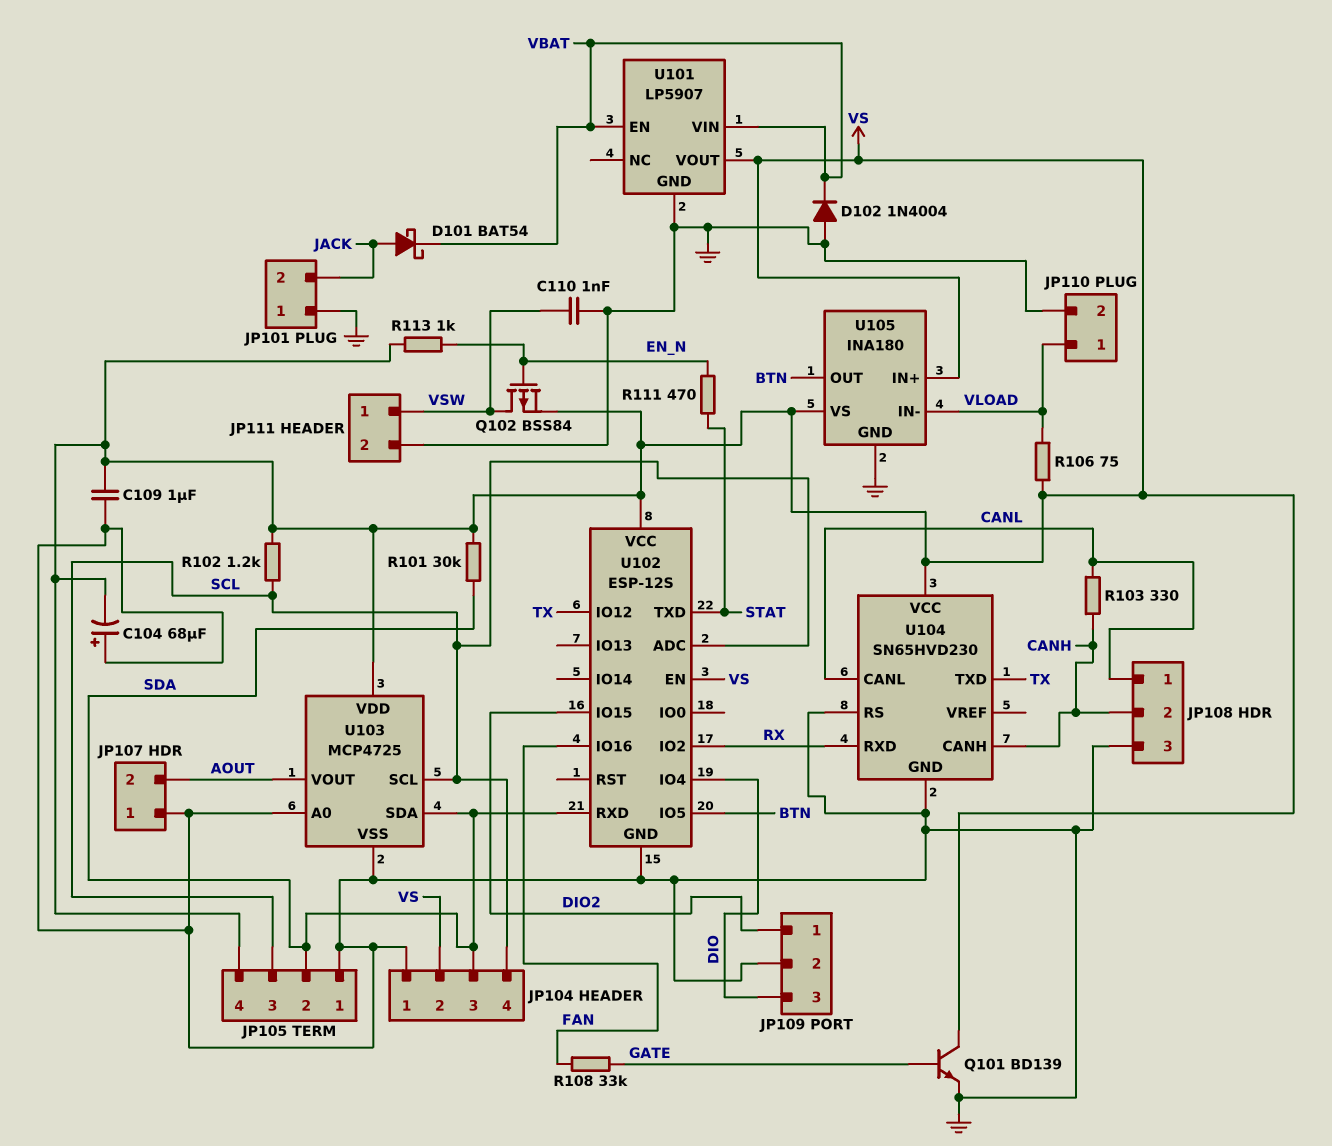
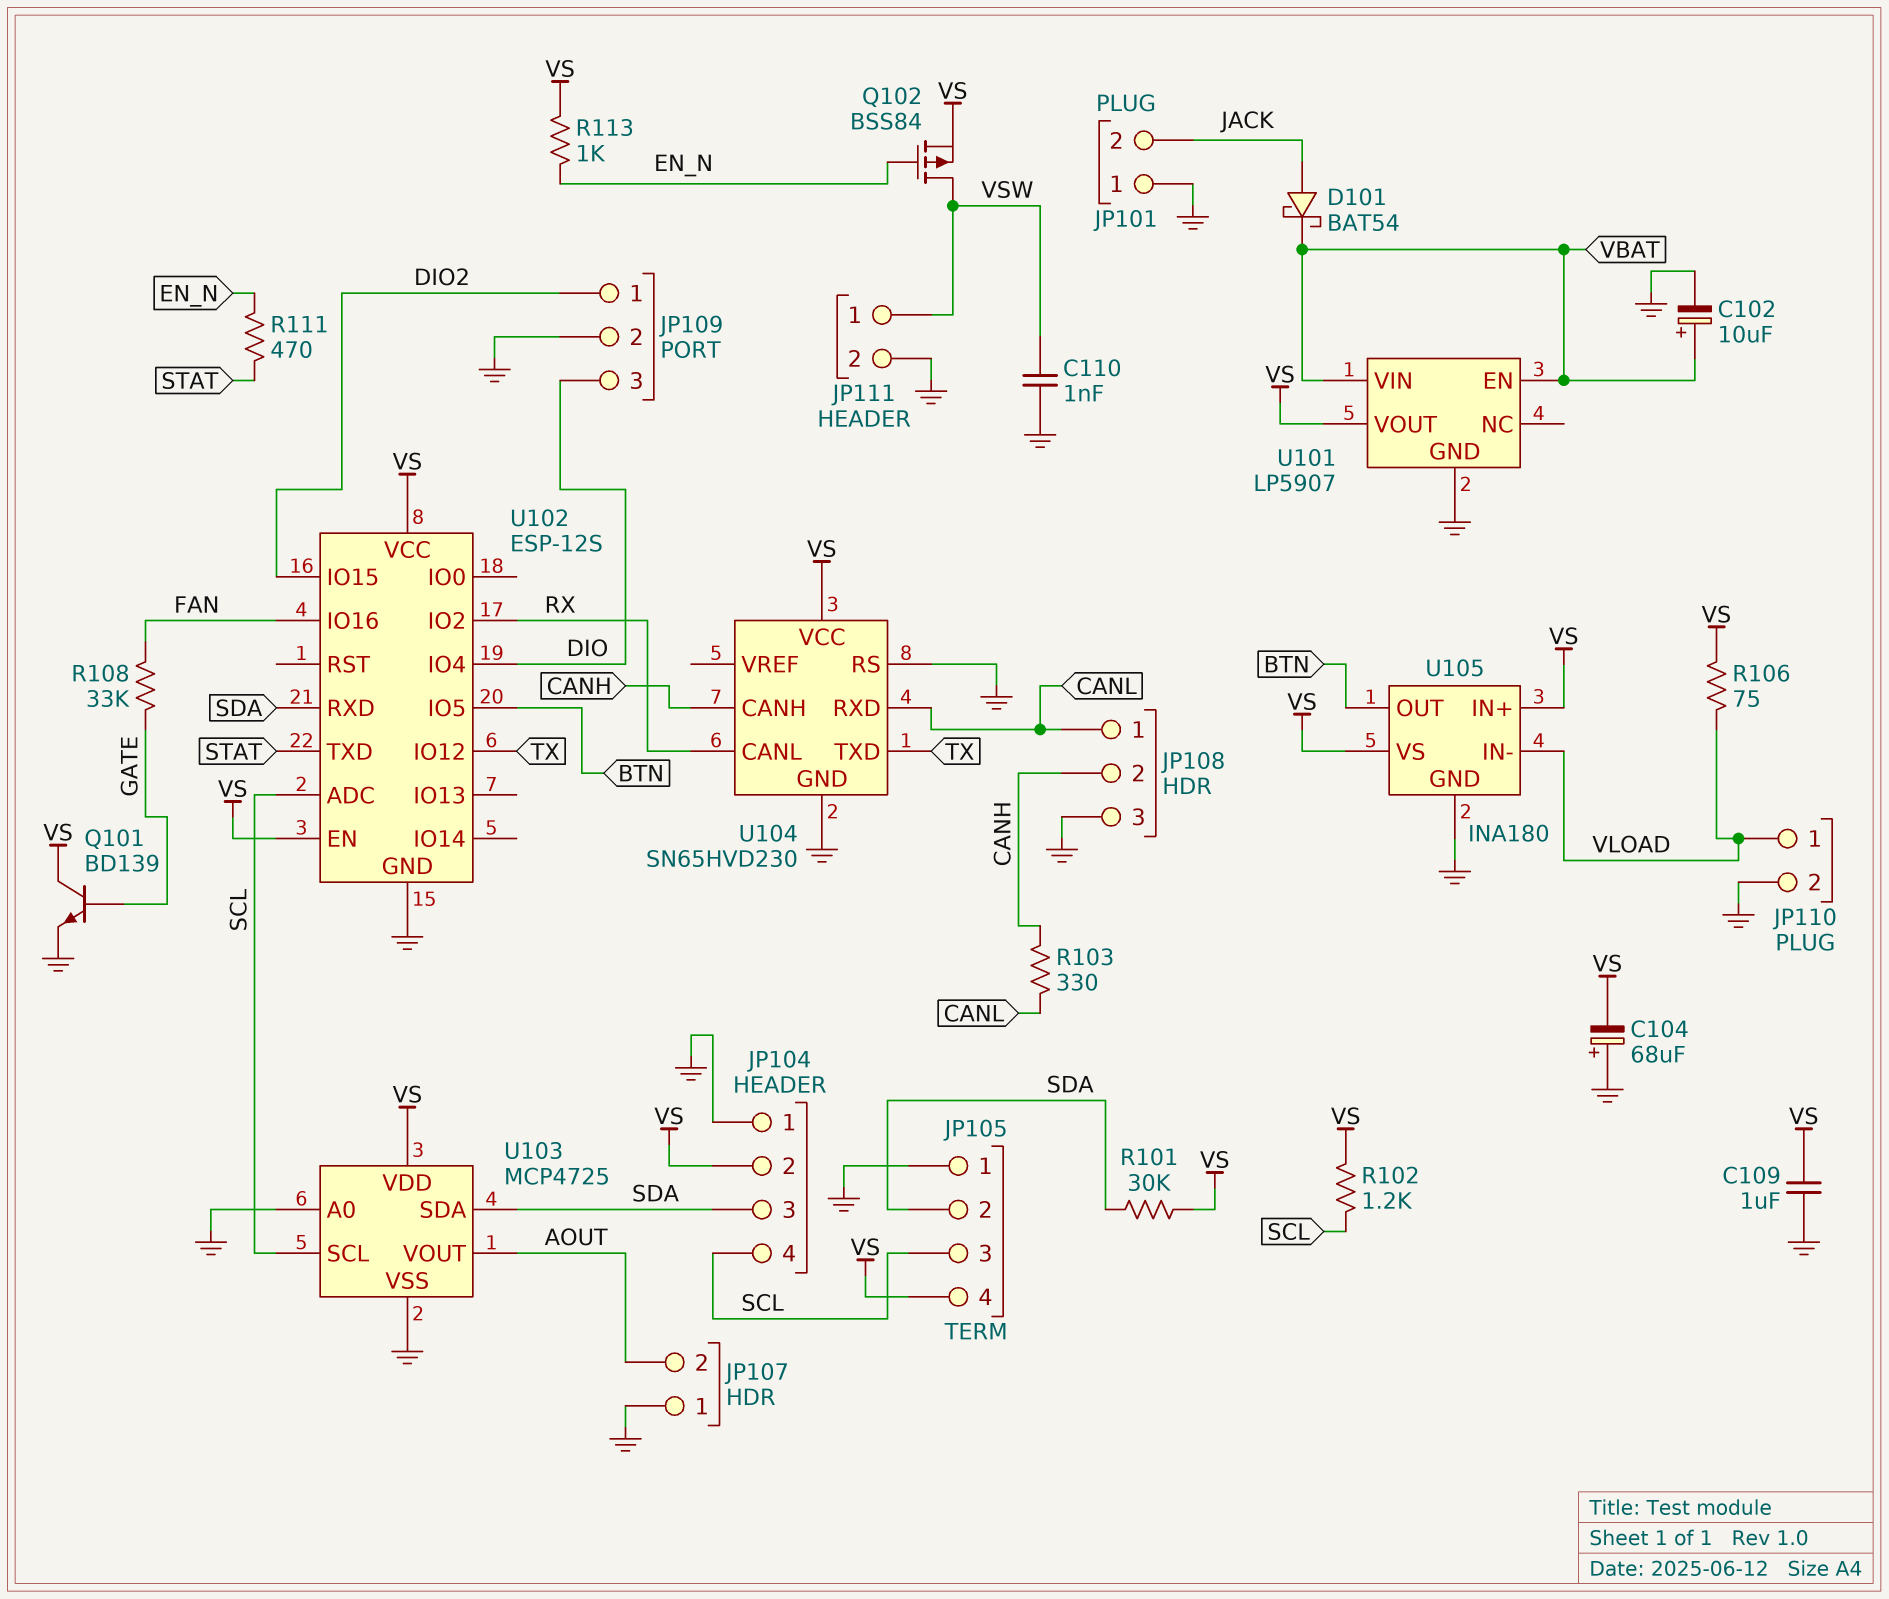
C102: none -> 10uF (plus VBAT, minus GND)
D102: diode 1N4004 (A GND, K VBAT) -> none
U104 pin CANL: CANL -> RX
U104 pin RXD: RX -> CANL

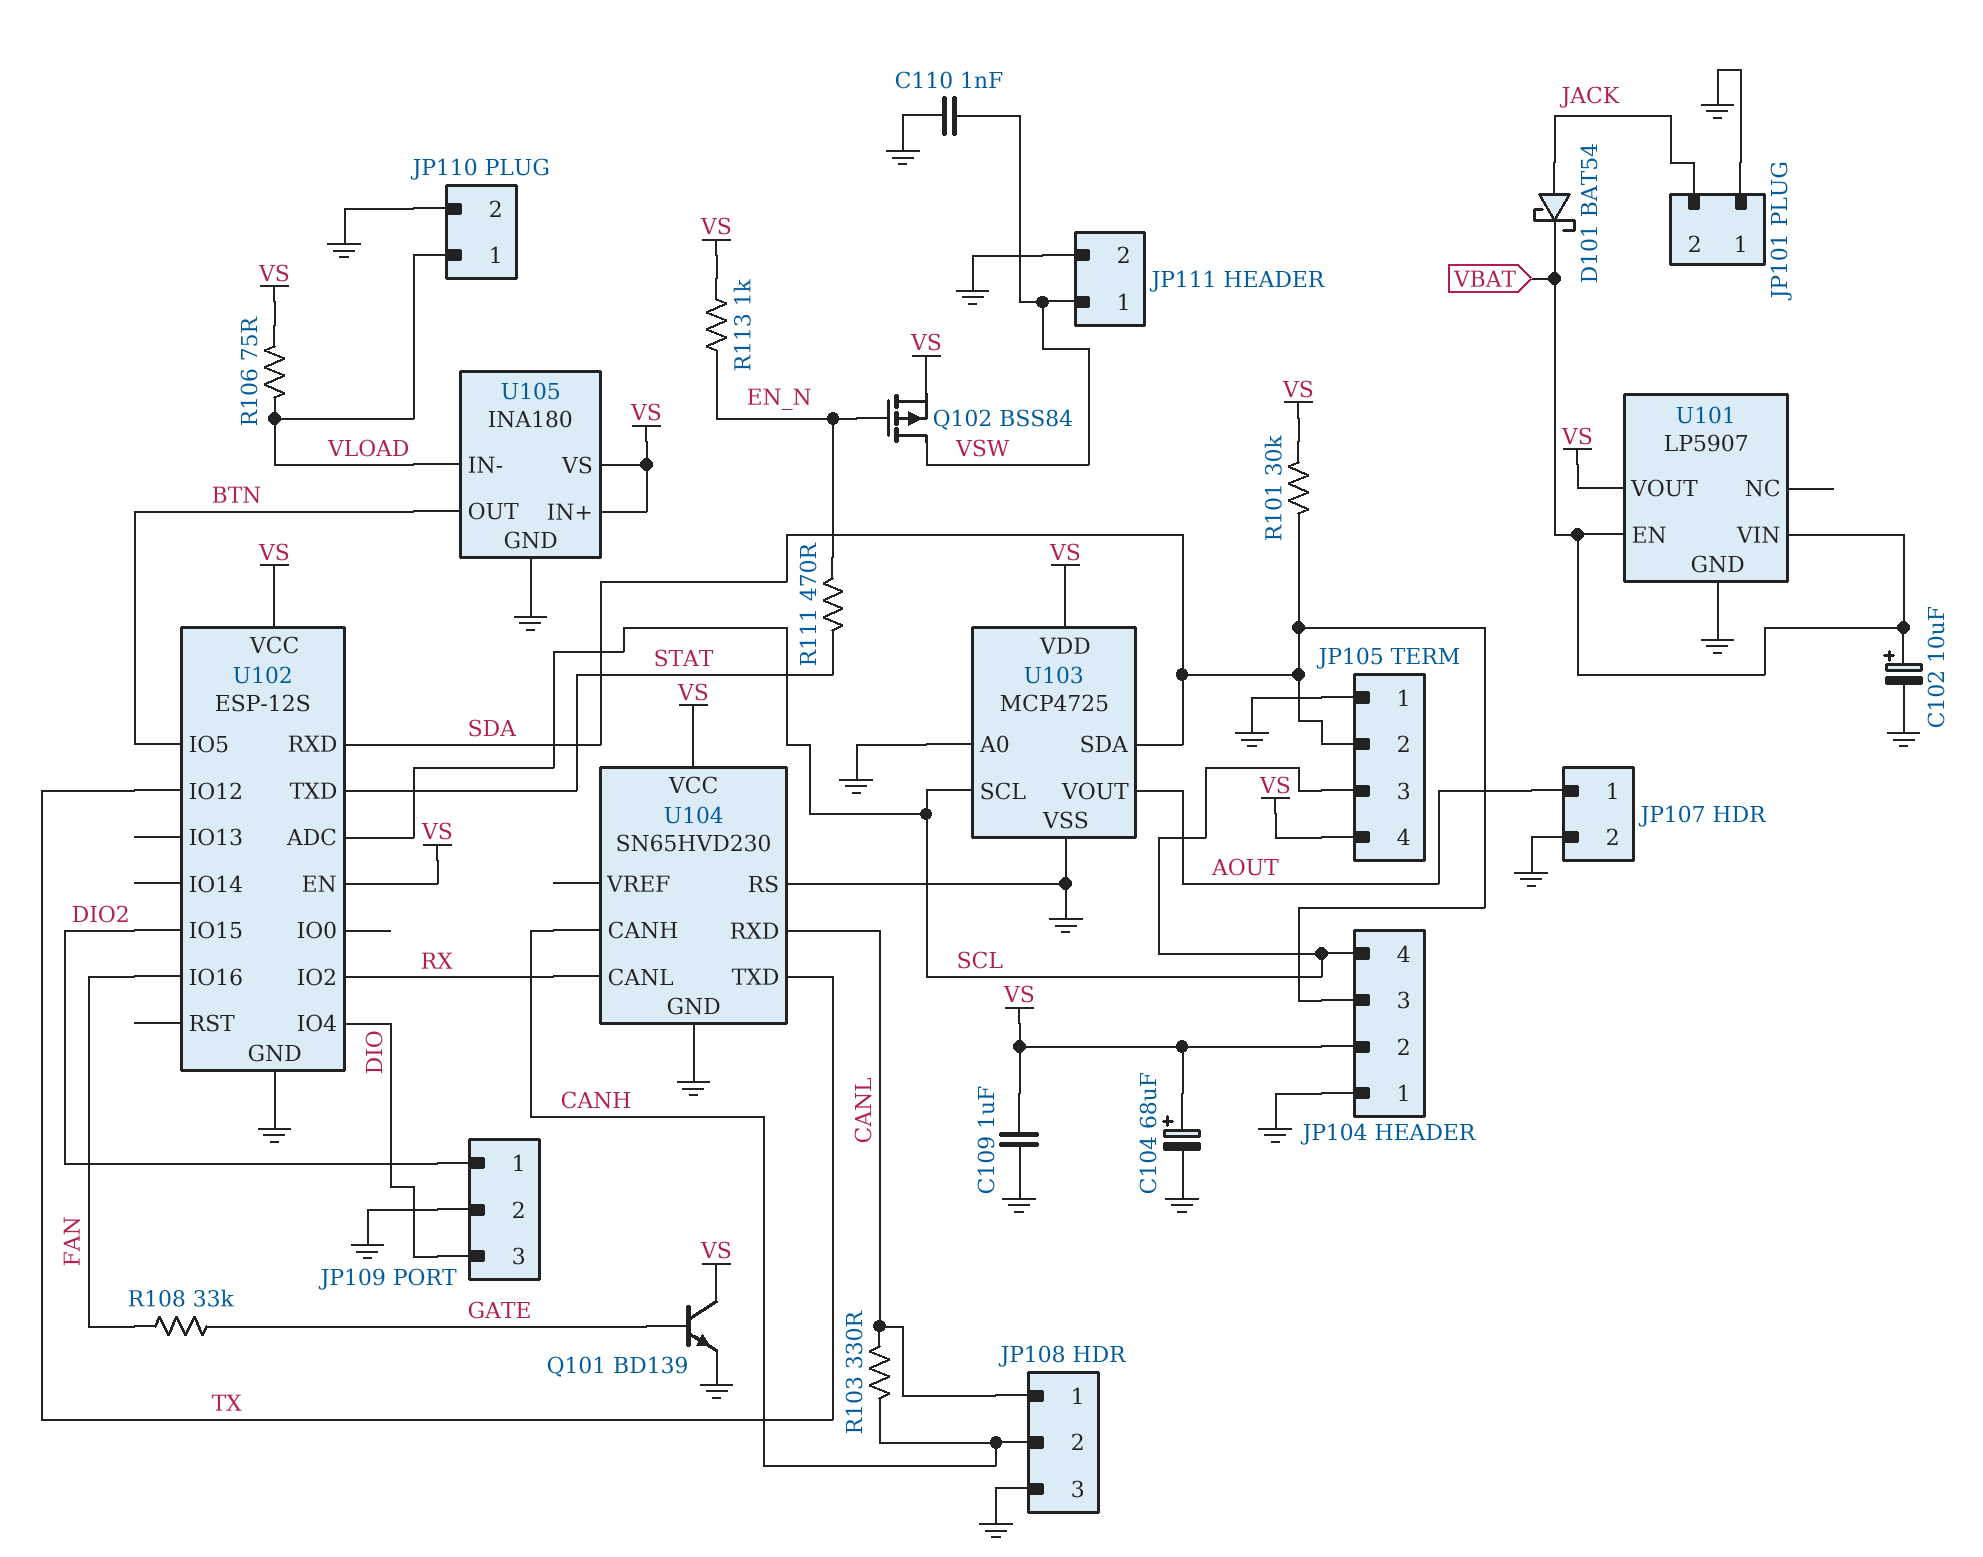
C104: 68uF (plus GND, minus VS) -> 68uF (plus VS, minus GND)
JP107 pin 1: GND -> AOUT
JP107 pin 2: AOUT -> GND
R102: 1.2k (SCL, VS) -> none

